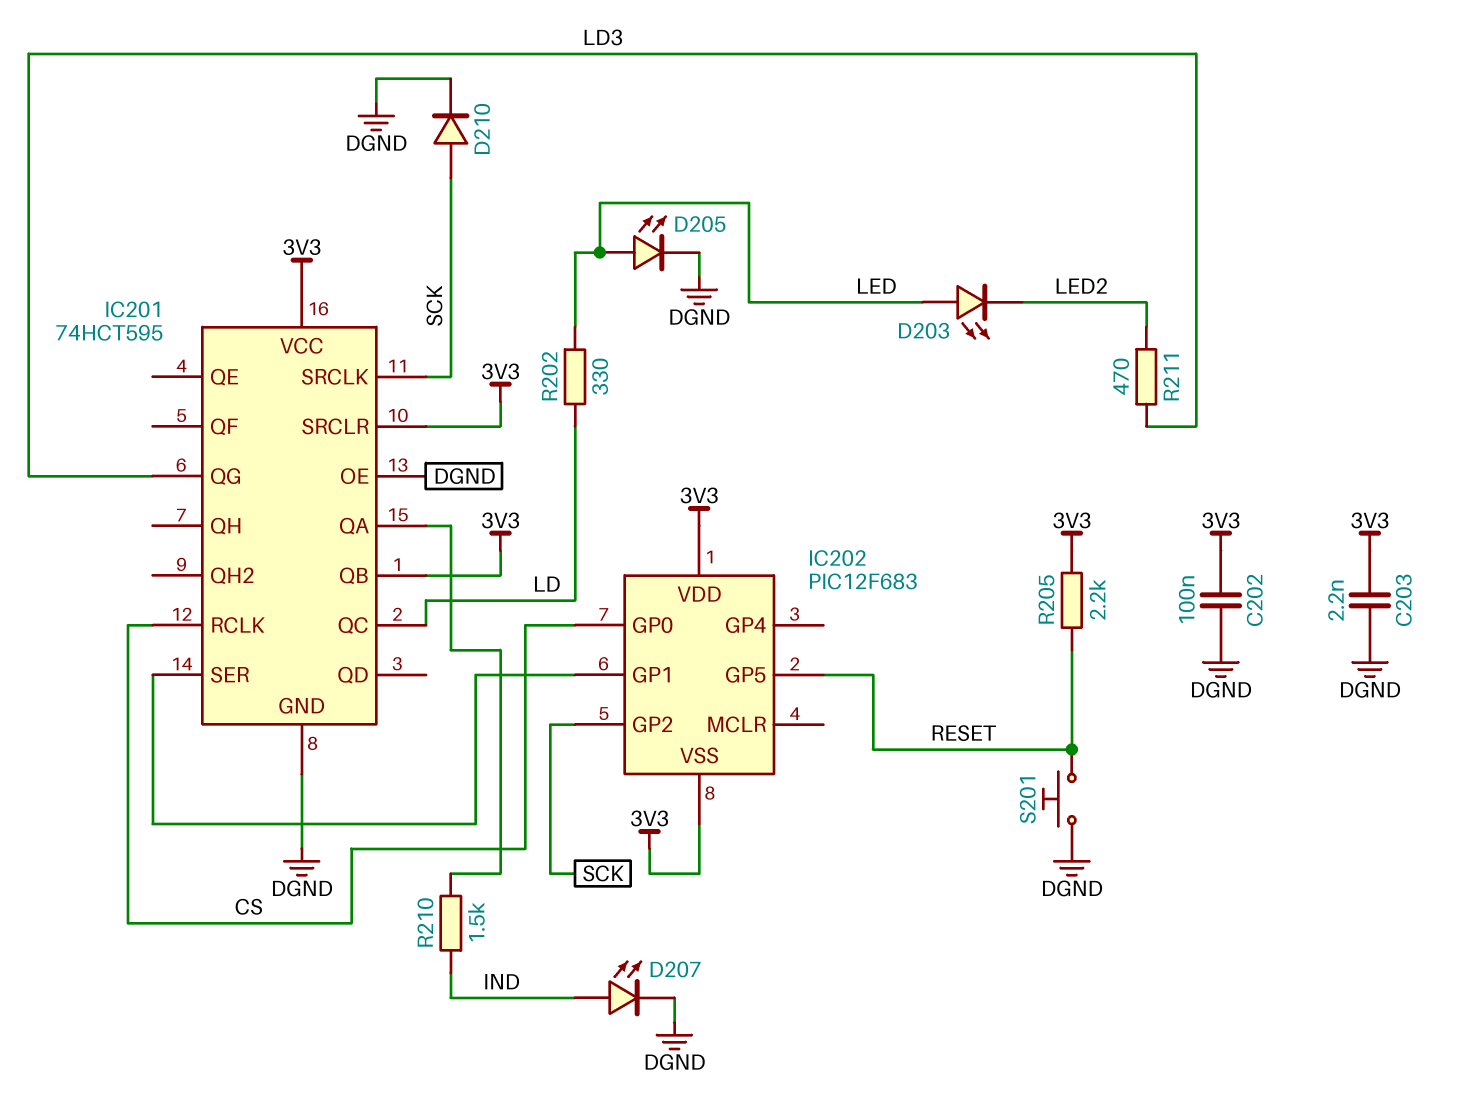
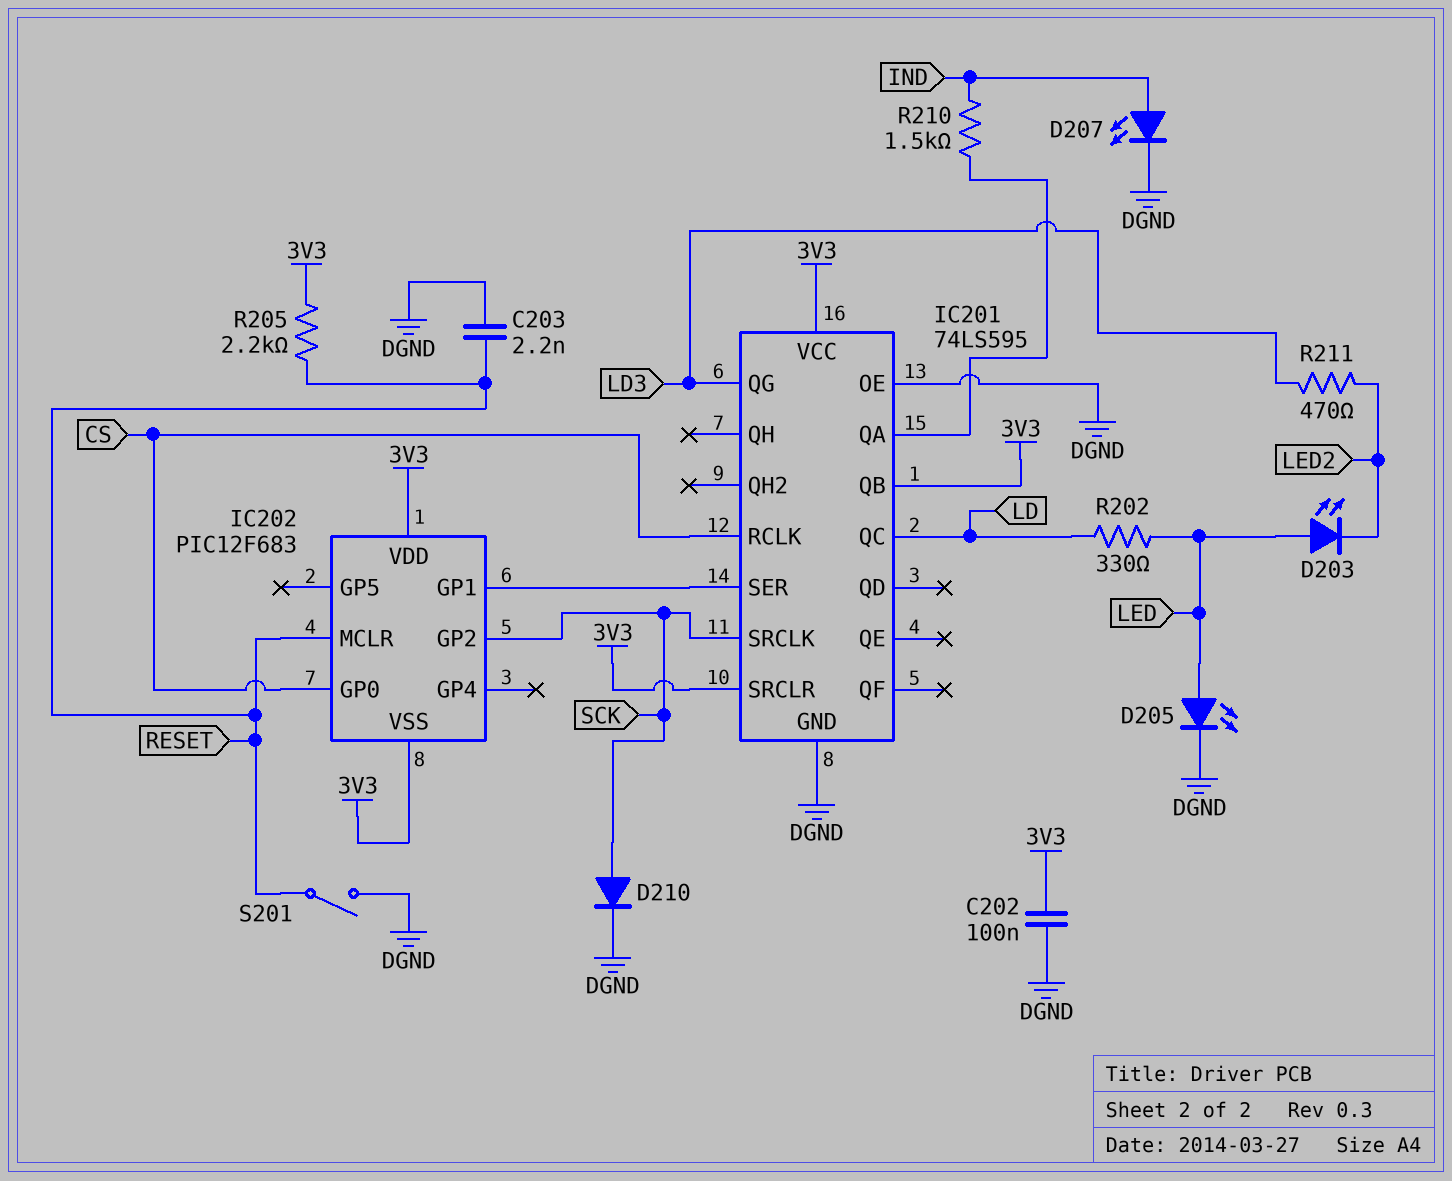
C203: 2.2nF (3V3, DGND) -> 2.2nF (DGND, RESET)
IC201: 74HCT595 -> 74LS595
IC202 pin GP5: RESET -> none
IC202 pin MCLR: none -> RESET
S201: button (DGND, RESET) -> switch (DGND, RESET)

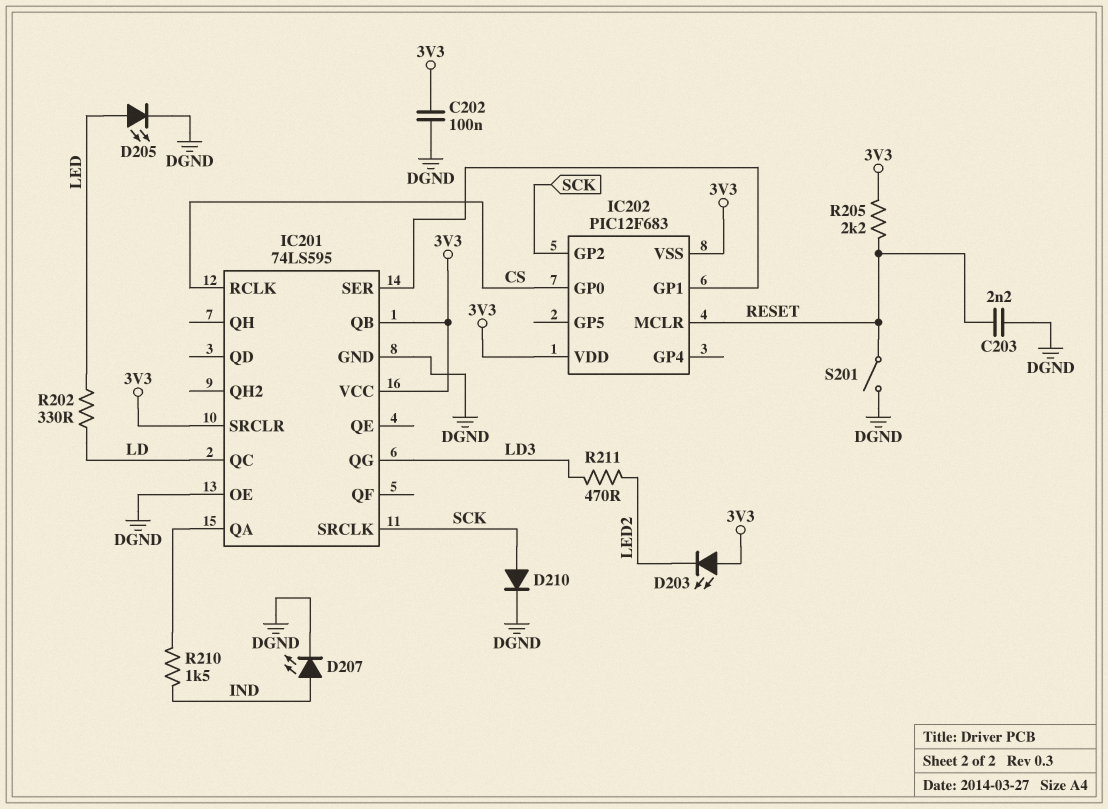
D203: LED (A LED, K LED2) -> LED (A 3V3, K LED2)

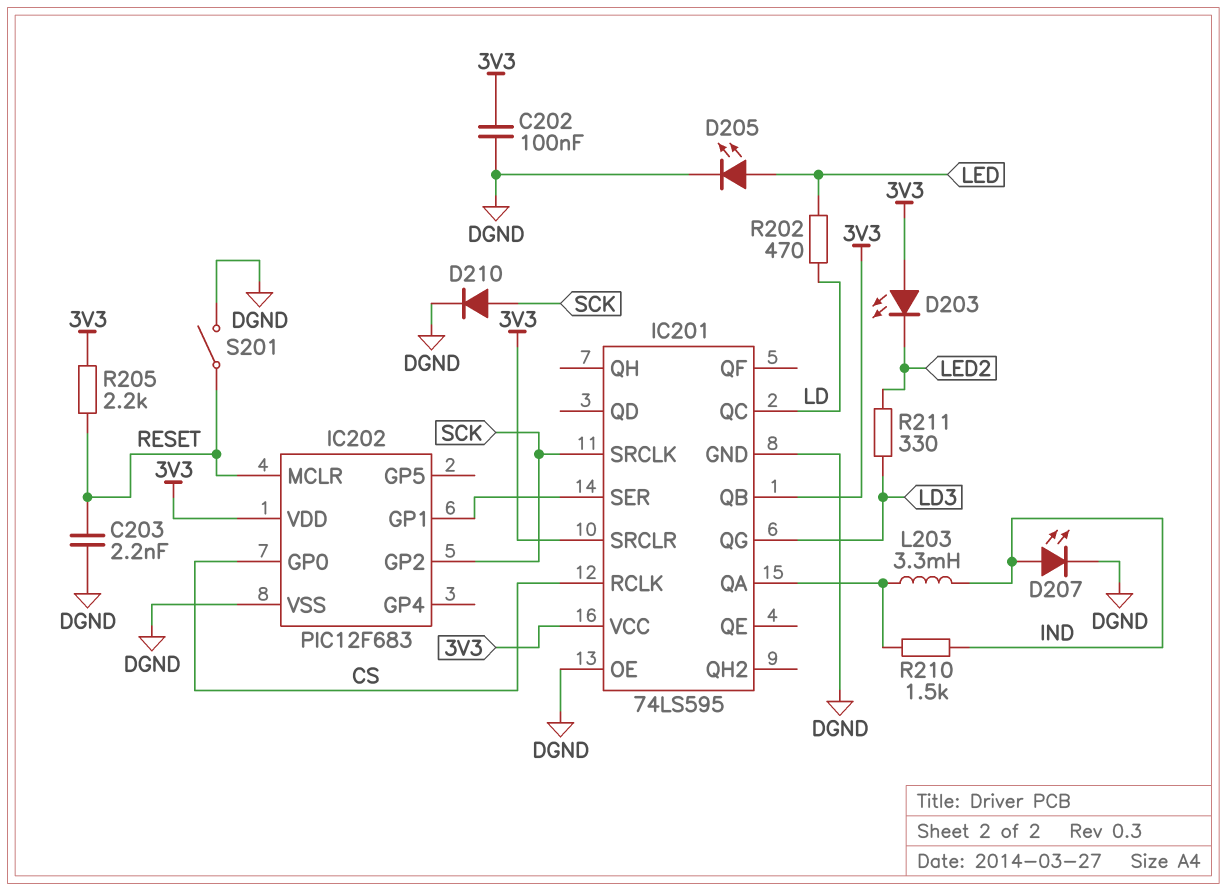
IC202 pin VSS: 3V3 -> DGND
L203: none -> 3.3mH (IC201/QA, IND)
R202: 330 (LD, LED) -> 470 (LD, LED)
R211: 470 (LD3, LED2) -> 330 (LD3, LED2)

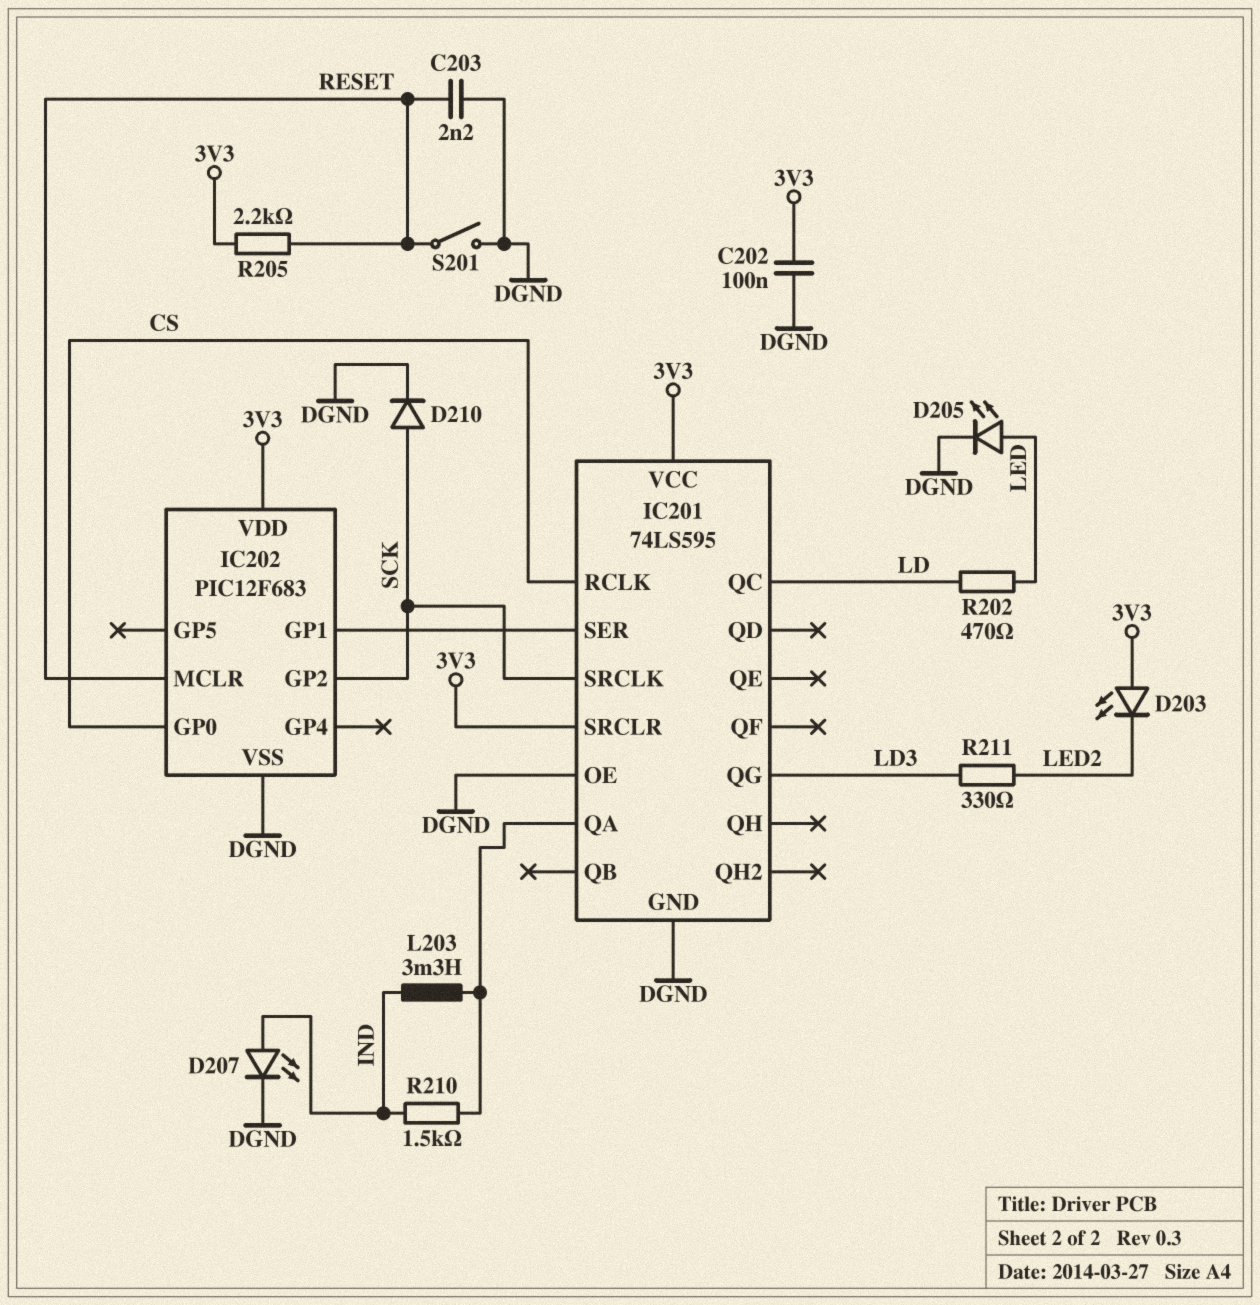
IC201 pin QB: 3V3 -> none

